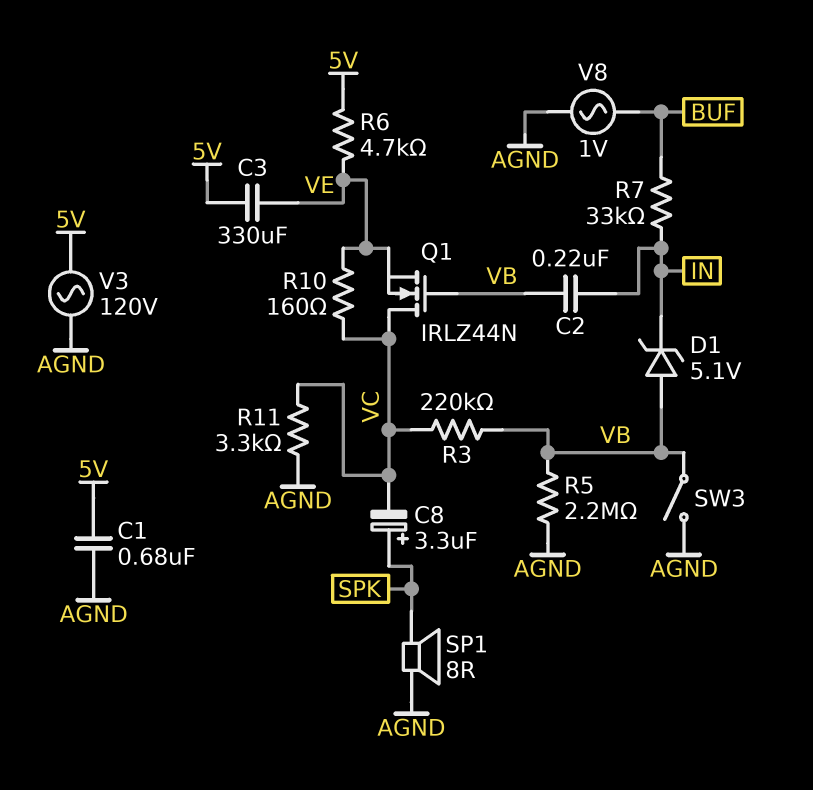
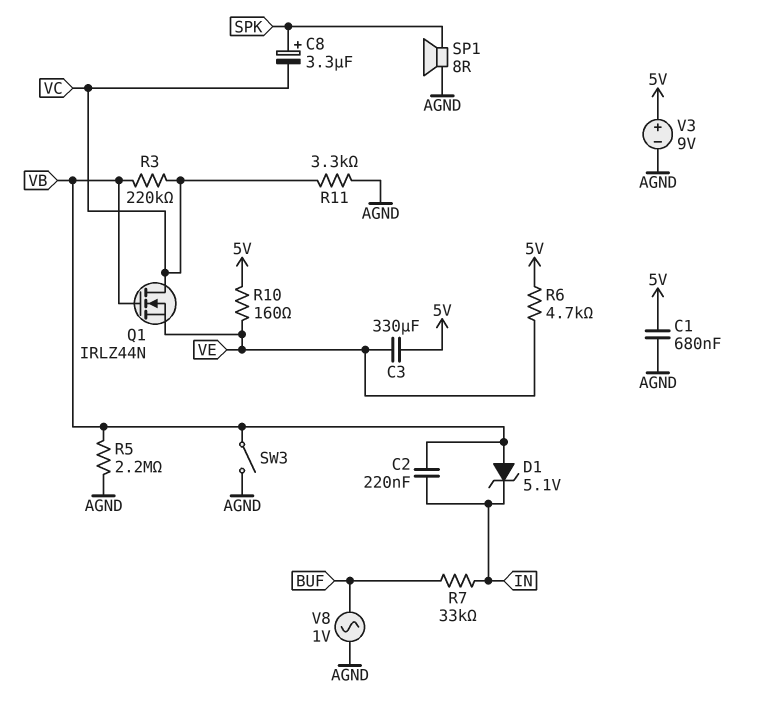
R10: 160 (VC, VE) -> 160 (5V, VE)
V3: AC 120V (5V, AGND) -> 9V (plus 5V, minus AGND)

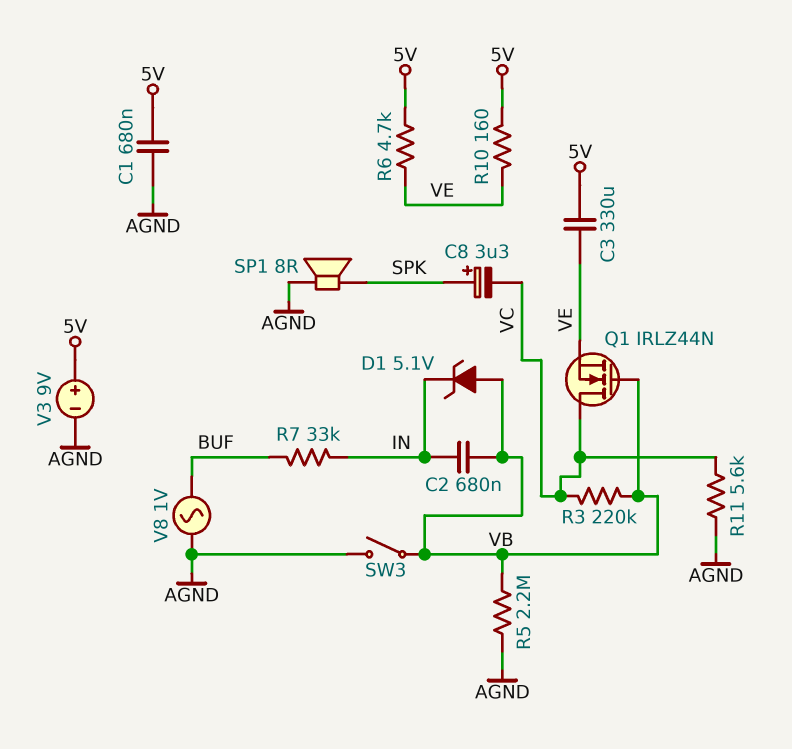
C2: 220nF (IN, VB) -> 680nF (IN, VB)
R11: 3.3k (AGND, VC) -> 5.6k (AGND, VC)

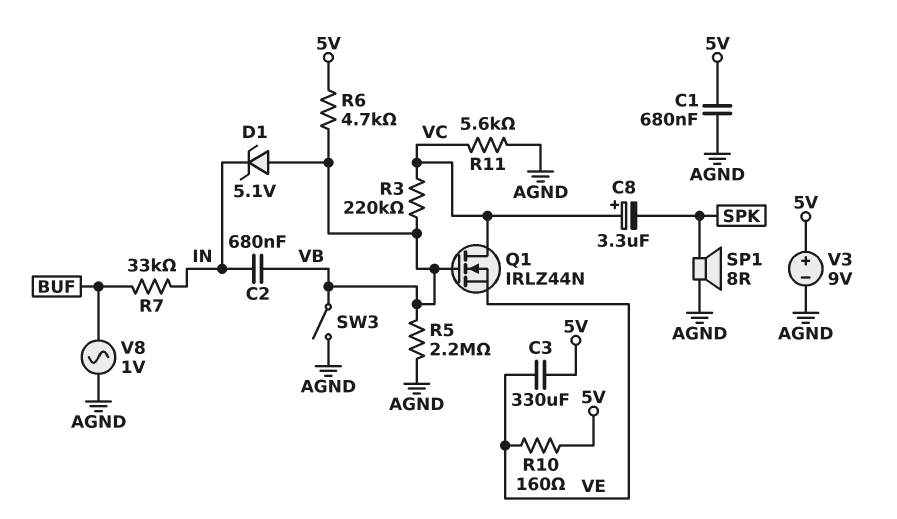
C8: 3.3uF (plus SPK, minus VC) -> 3.3uF (plus VC, minus SPK)
R6: 4.7k (5V, VE) -> 4.7k (5V, VB)

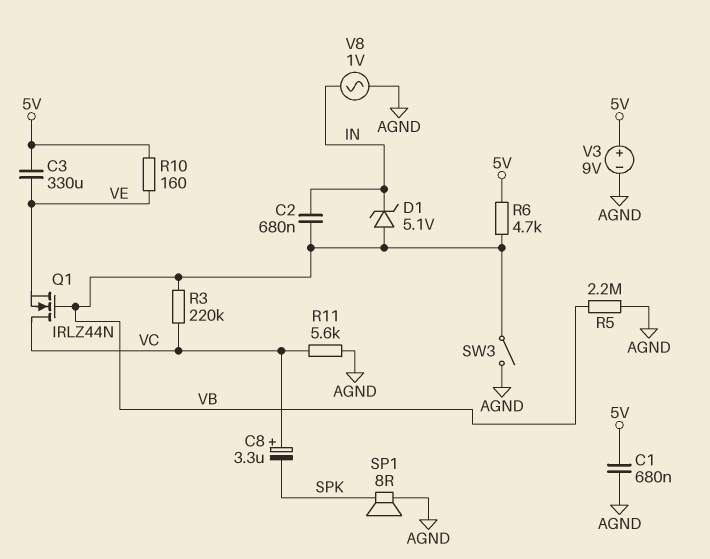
R7: 33k (BUF, IN) -> none
V8: AC 1V (AGND, BUF) -> AC 1V (AGND, IN)

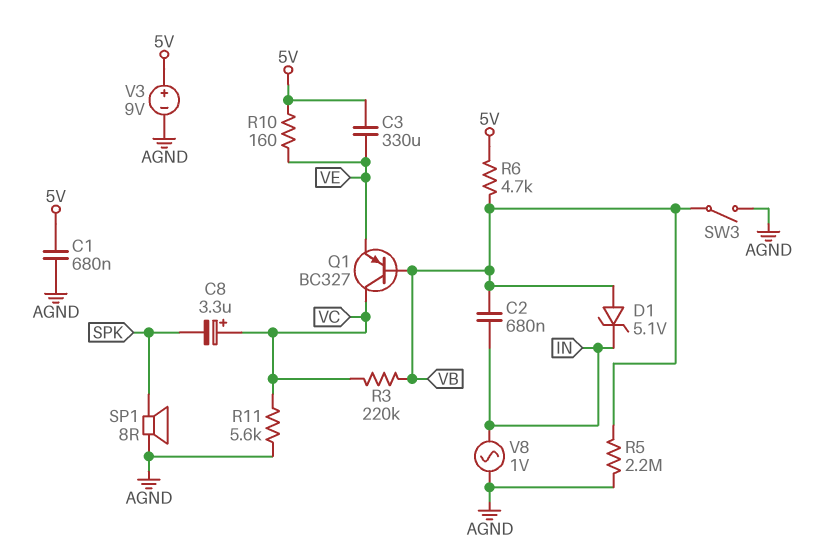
Q1: NMOS IRLZ44N (G VB, D VC, S VE) -> PNP BC327 (B VB, C VC, E VE)

